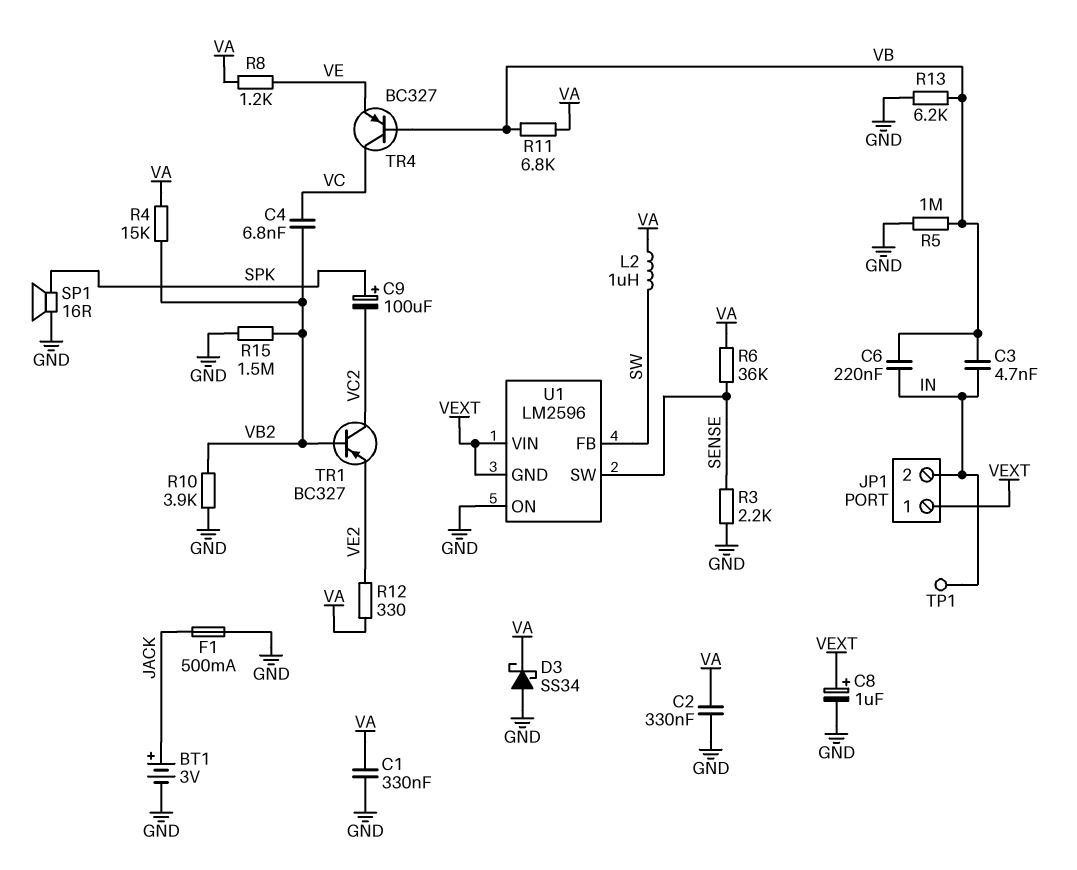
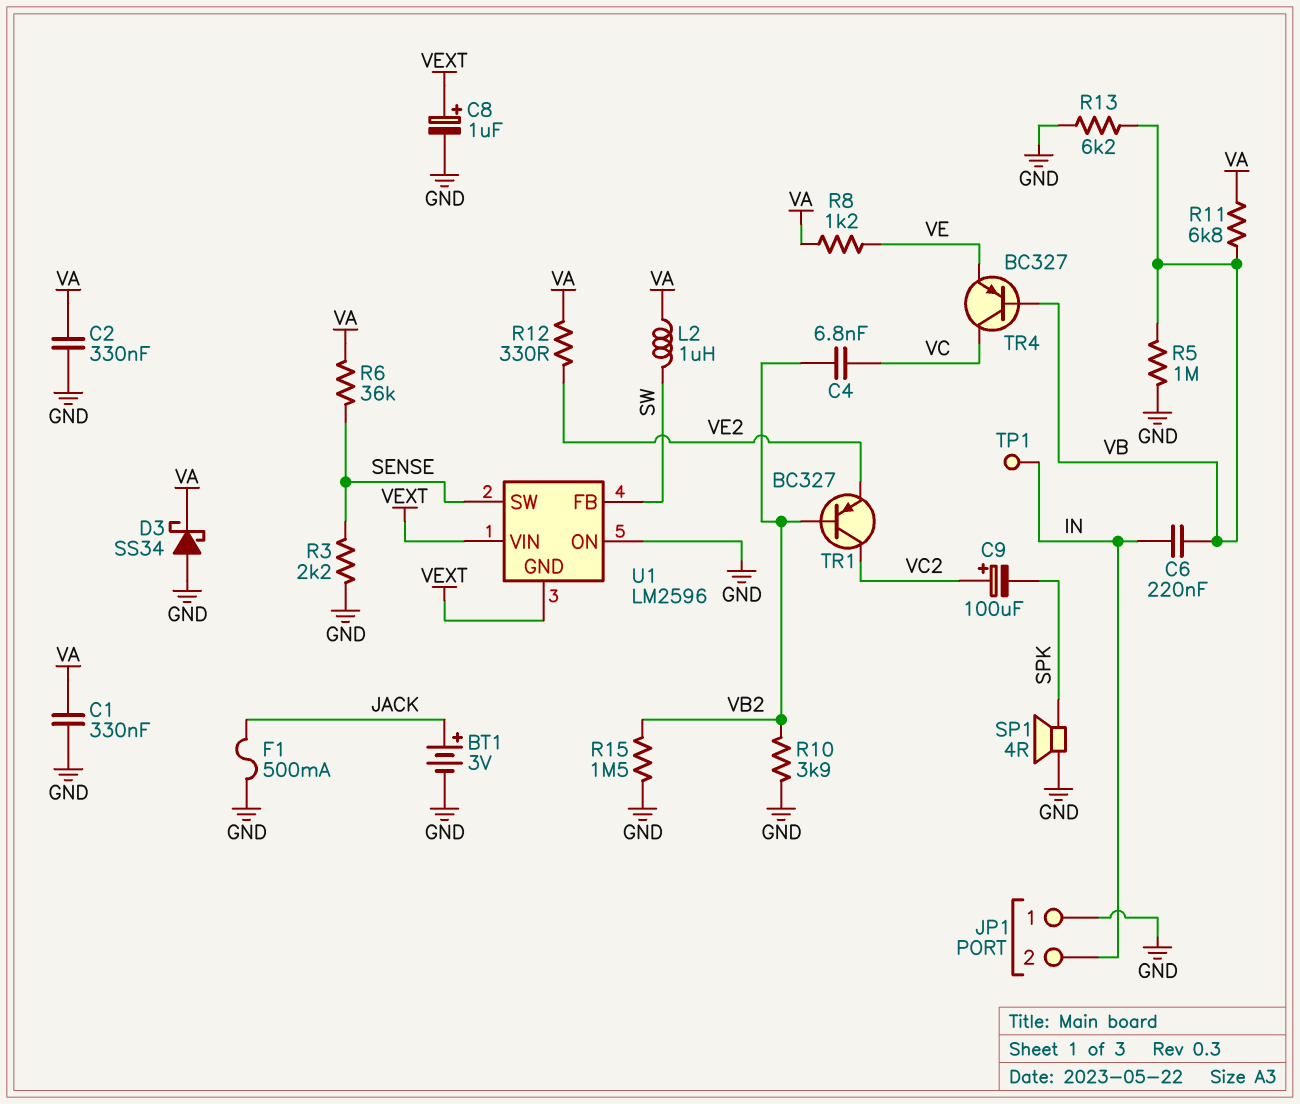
C3: 4.7nF (IN, VB) -> none
C9: 100uF (plus SPK, minus VC2) -> 100uF (plus VC2, minus SPK)
JP1 pin 1: VEXT -> GND
R4: 15k (VA, VB2) -> none
SP1: speaker 16R (GND, SPK) -> speaker 4R (GND, SPK)

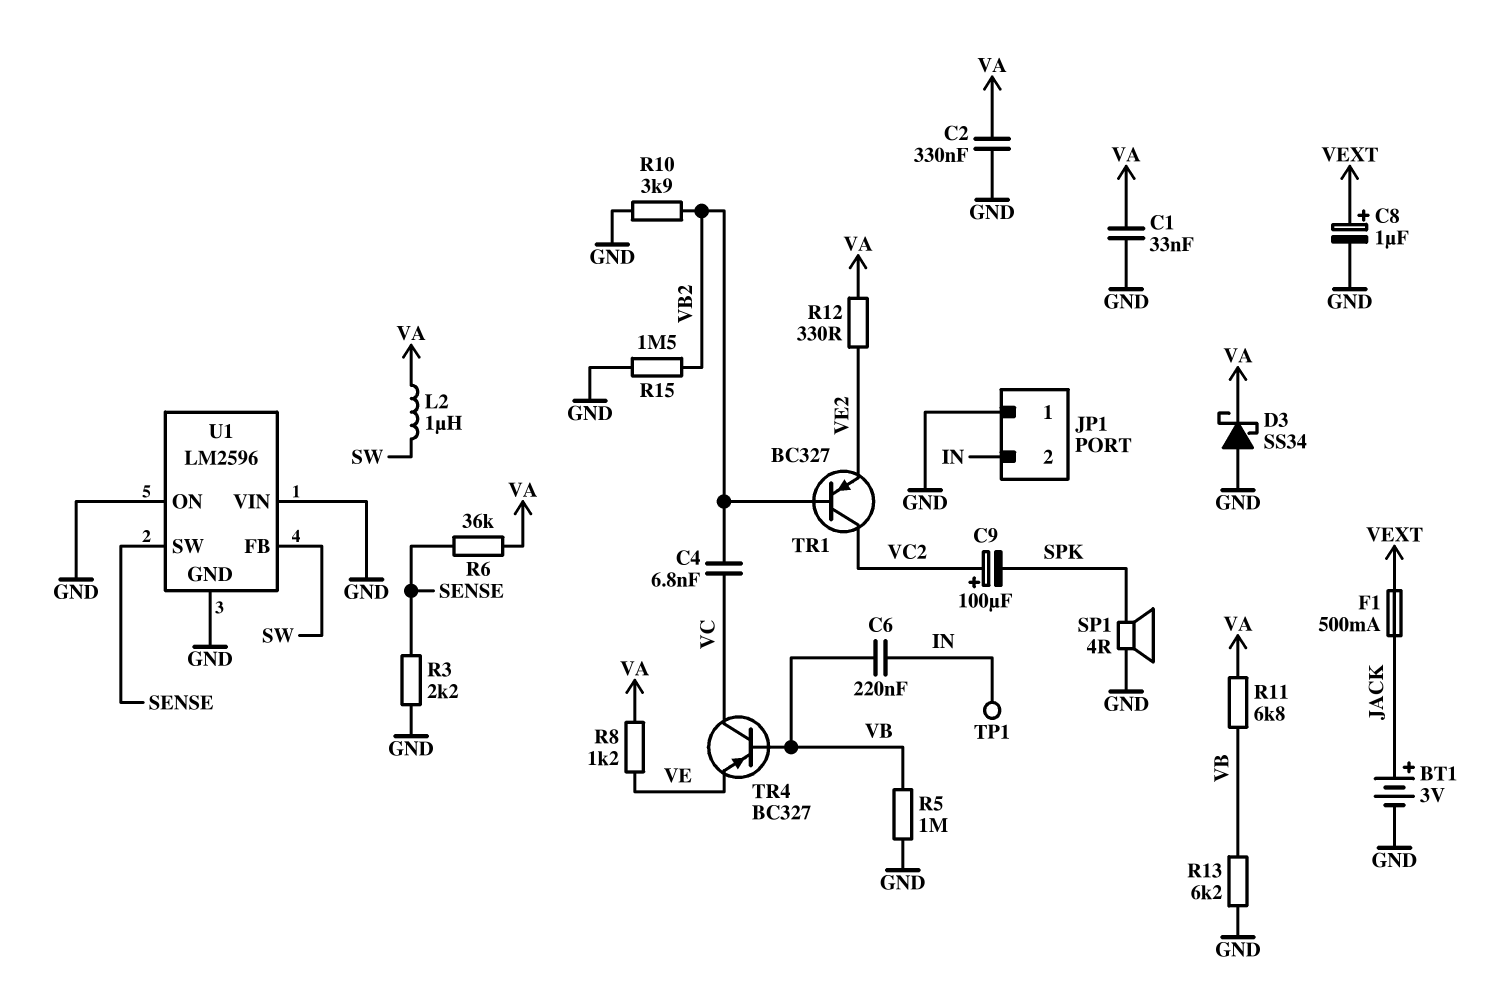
C1: 330nF (GND, VA) -> 33nF (GND, VA)
F1: 500mA (GND, JACK) -> 500mA (JACK, VEXT)
U1 pin GND: VEXT -> GND
U1 pin VIN: VEXT -> GND

